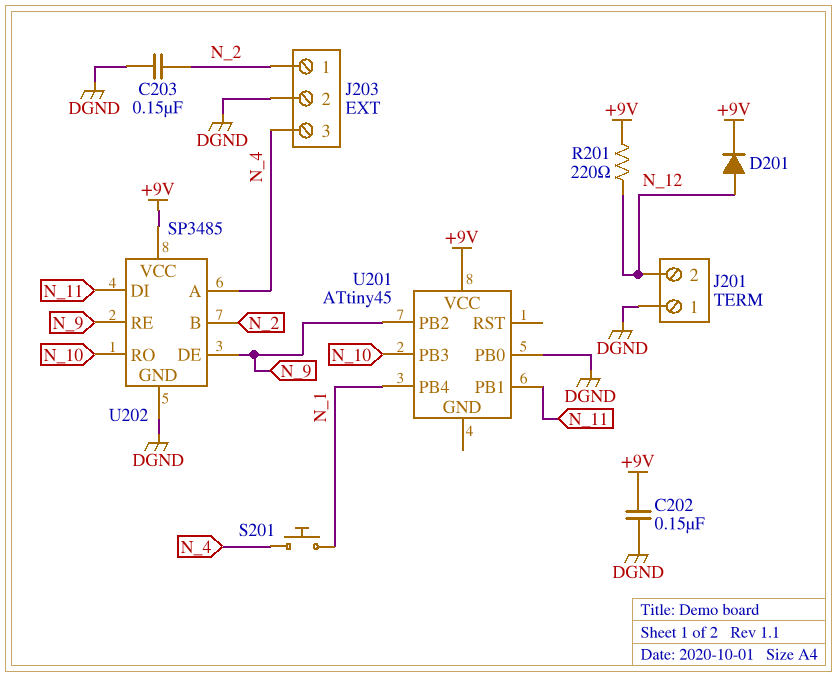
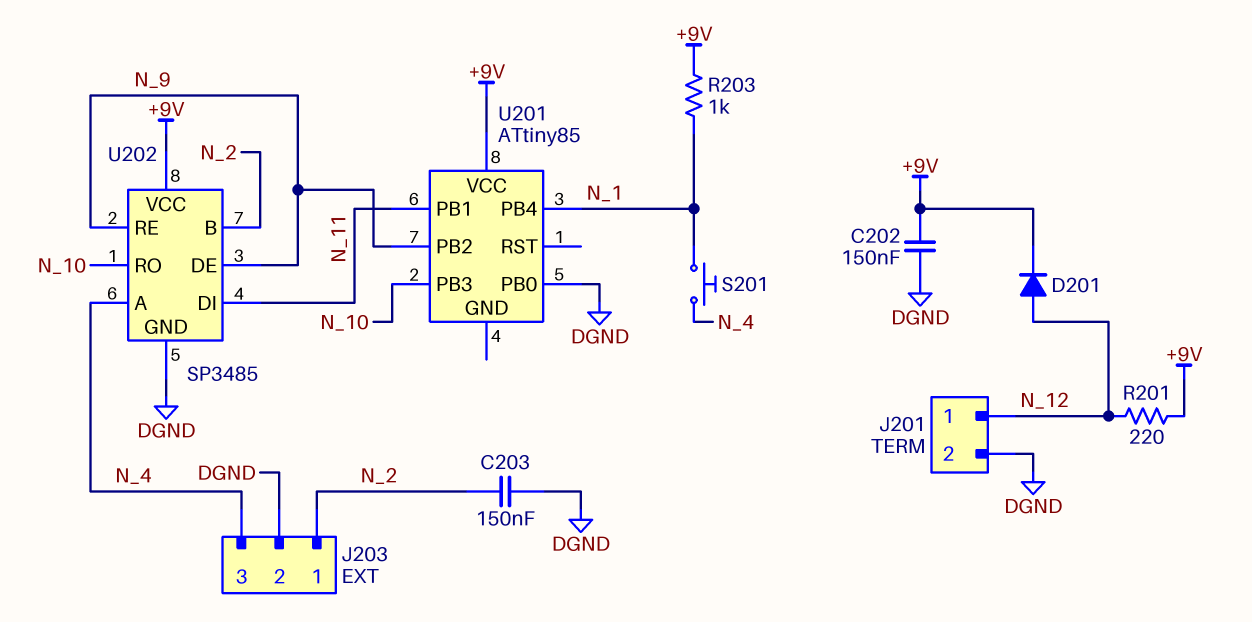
J201 pin 1: DGND -> N_12
J201 pin 2: N_12 -> DGND
R203: none -> 1k (+9V, N_1)
U201: ATtiny45 -> ATtiny85

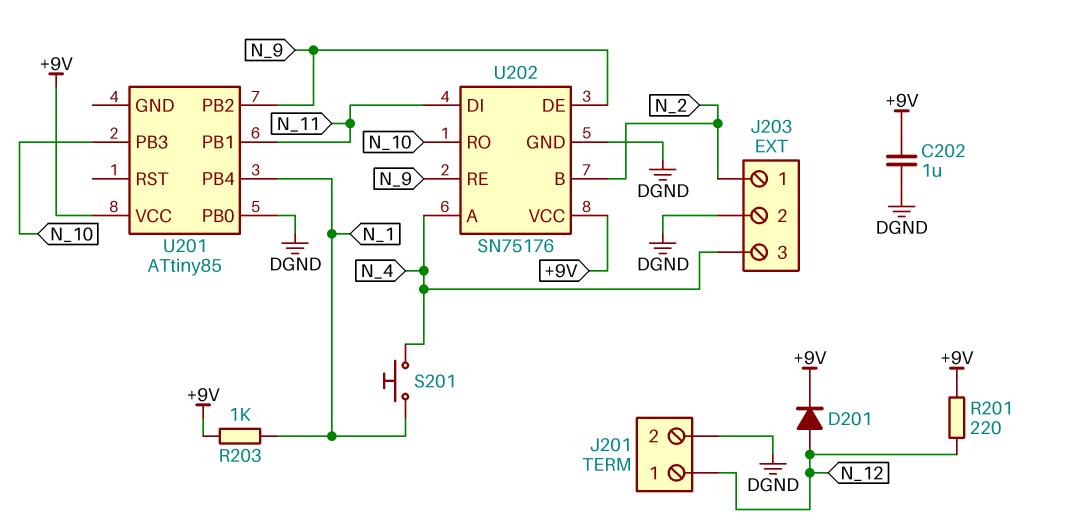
C202: 150nF (+9V, DGND) -> 1uF (+9V, DGND)
C203: 150nF (DGND, N_2) -> none
U202: SP3485 -> SN75176

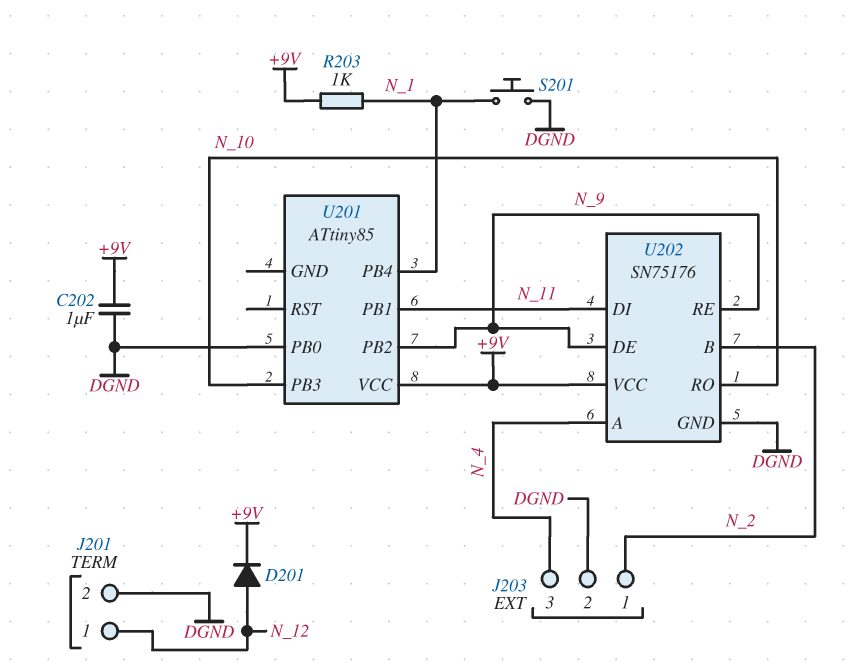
R201: 220 (+9V, N_12) -> none
S201: button (N_1, N_4) -> button (DGND, N_1)

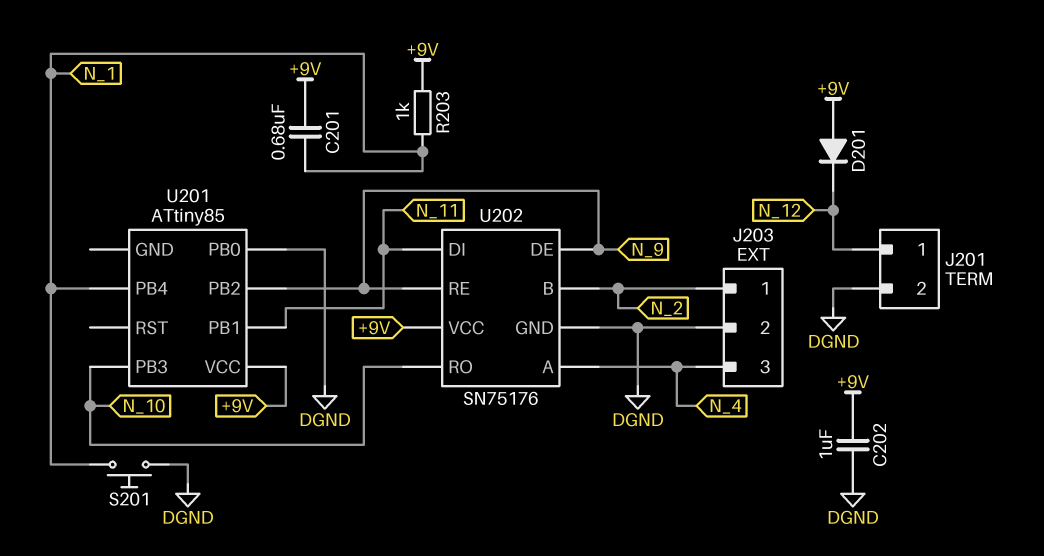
C201: none -> 680nF (+9V, N_1)
D201: diode (A N_12, K +9V) -> diode (A +9V, K N_12)

